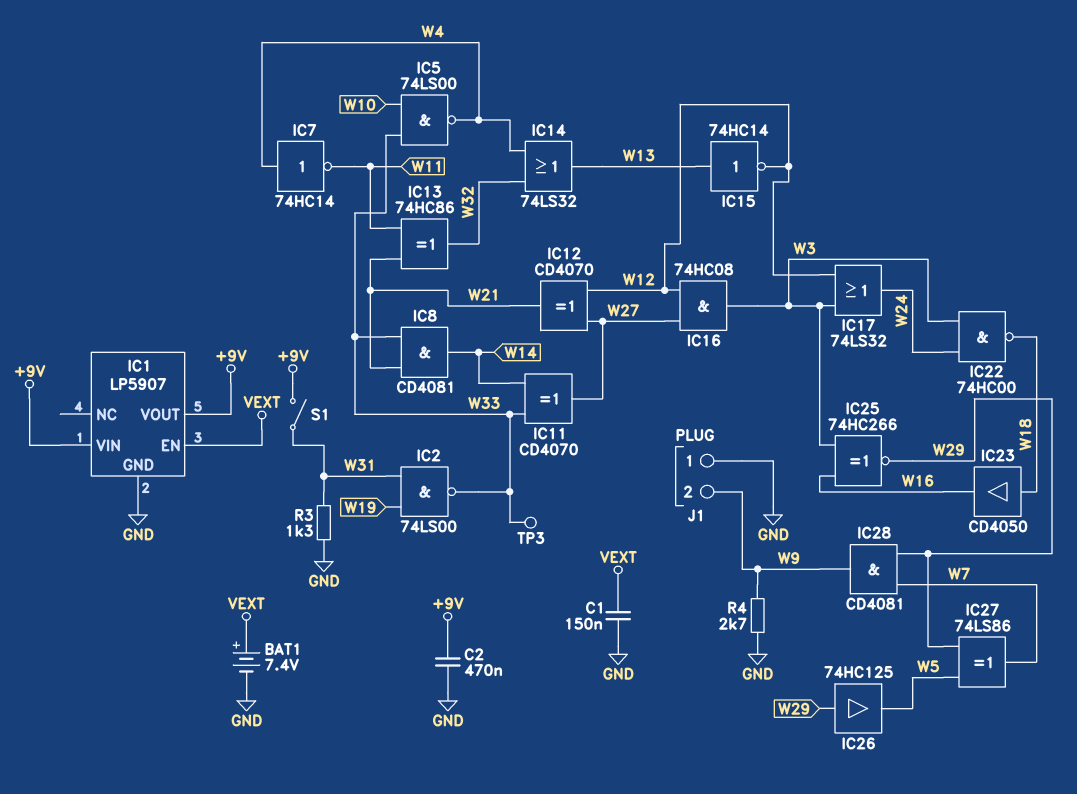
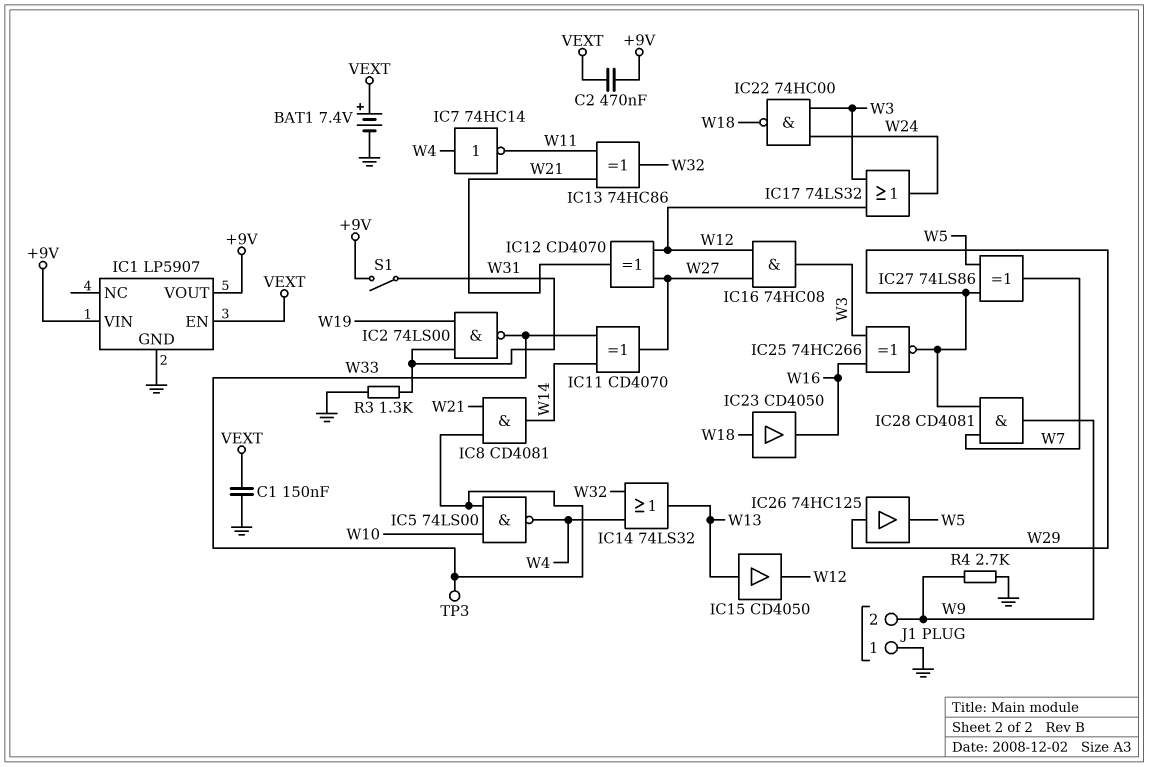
C2: 470nF (+9V, GND) -> 470nF (+9V, VEXT)
IC15: NOT 74HC14 (in W13, out W12) -> buffer CD4050 (in W13, out W12)

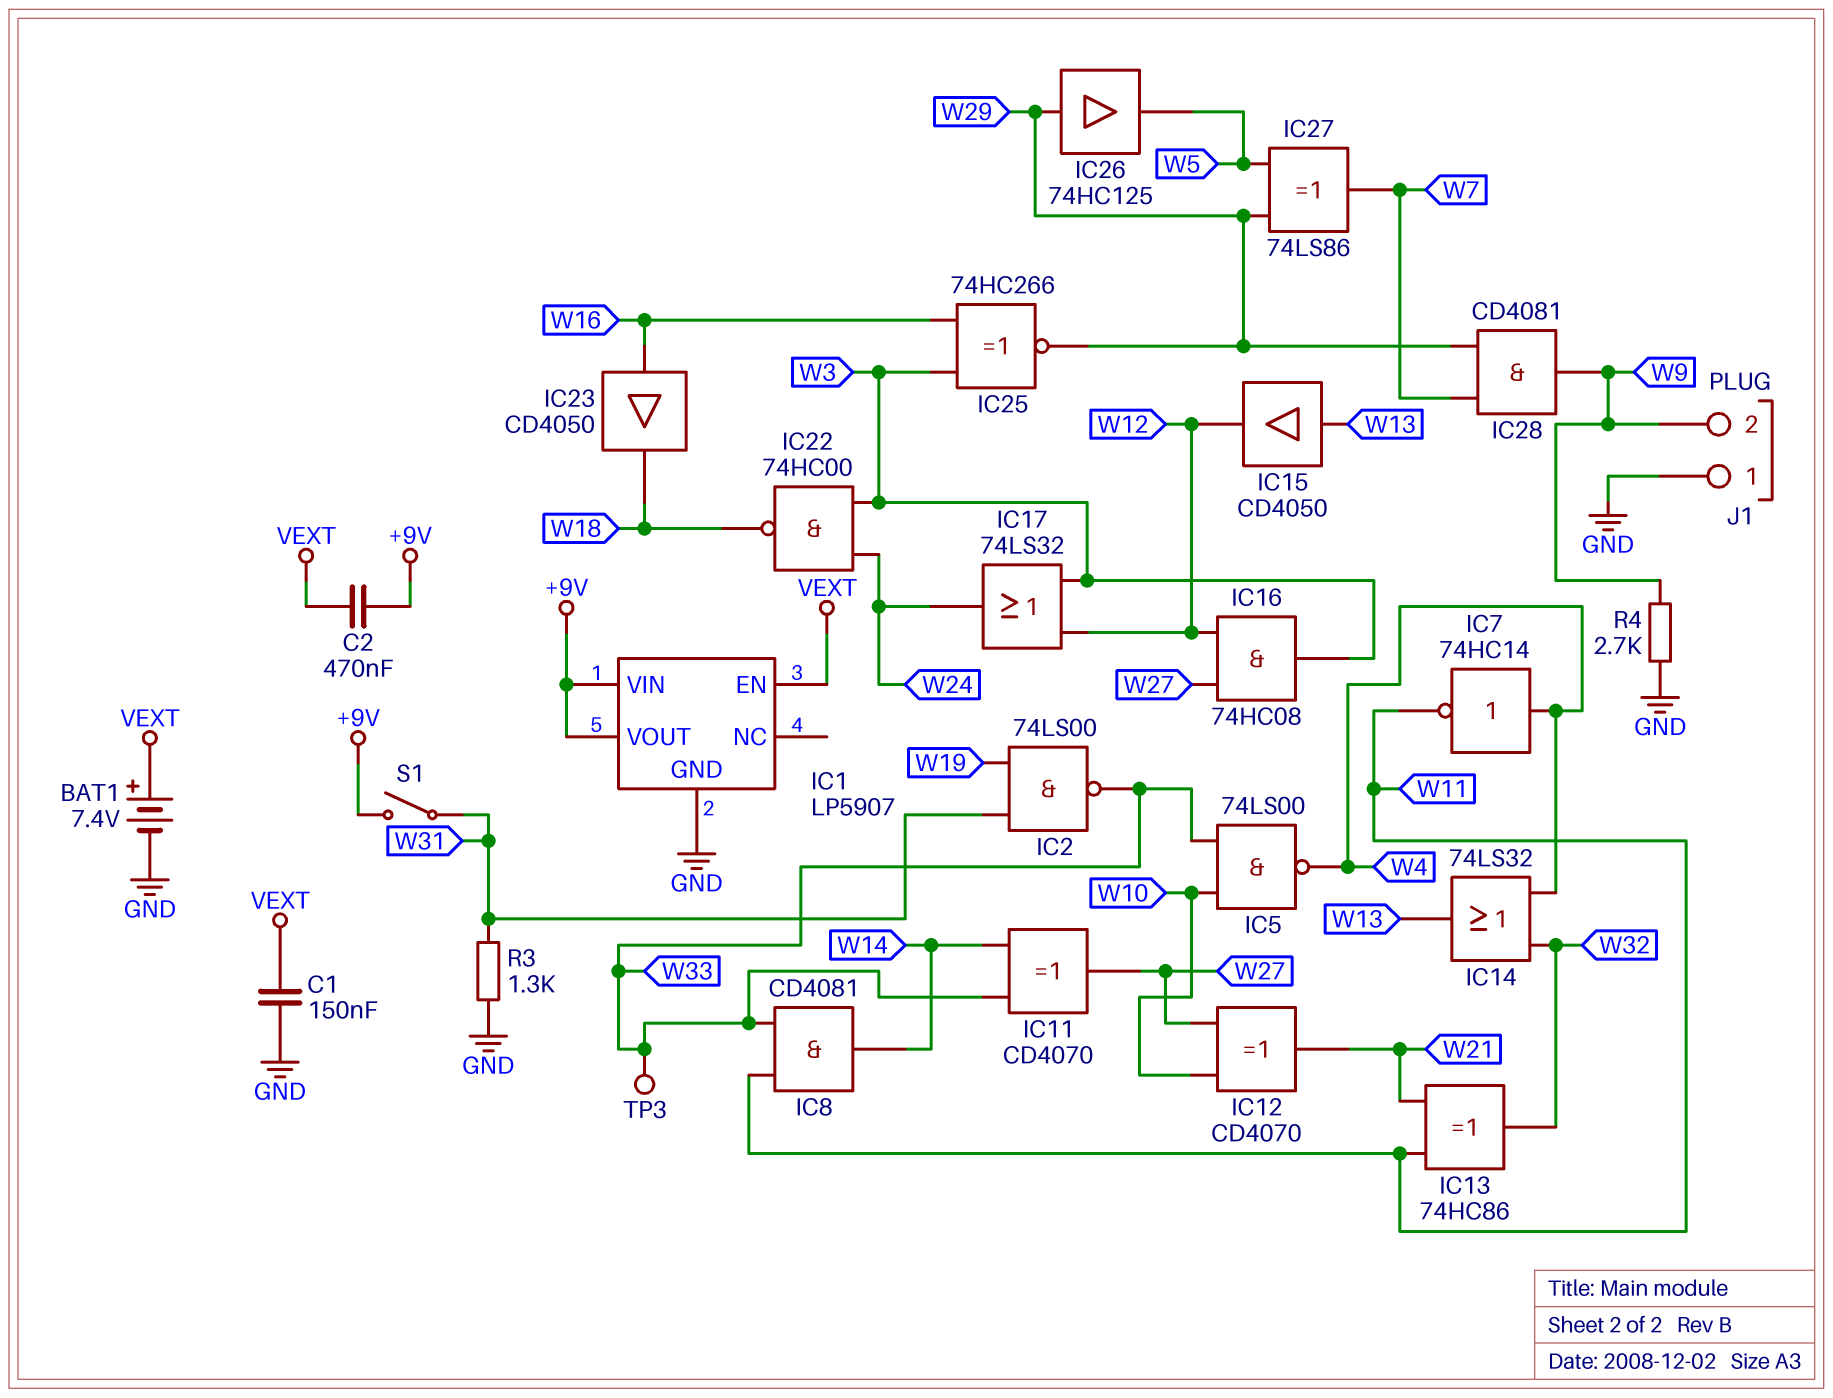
IC8: AND CD4081 (in W21, in W33, out W14) -> AND CD4081 (in W11, in W33, out W14)
IC12: XOR CD4070 (in W12, in W27, out W21) -> XOR CD4070 (in W10, in W27, out W21)
IC23: buffer CD4050 (in W18, out W16) -> buffer CD4050 (in W16, out W18)

